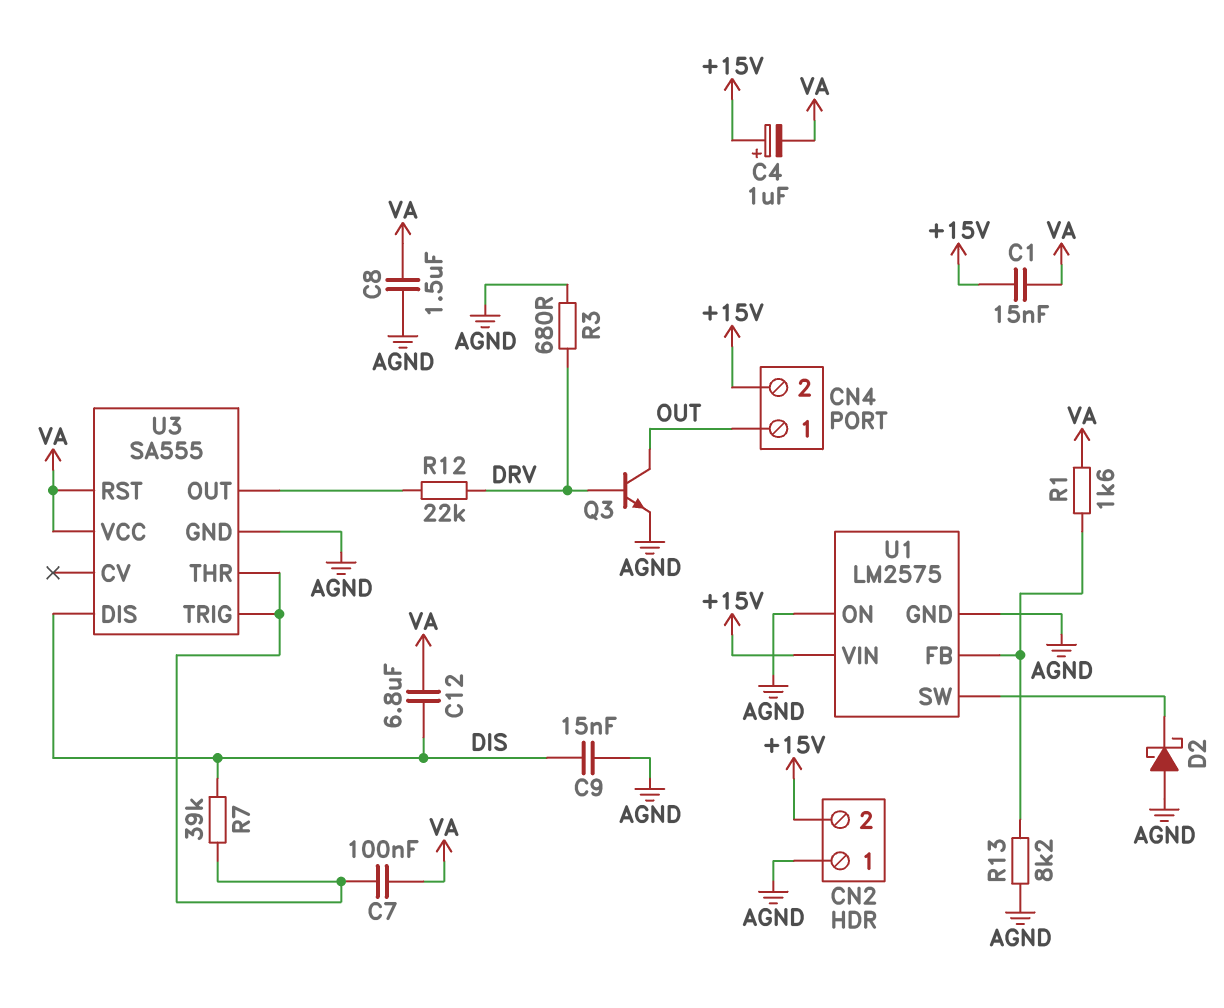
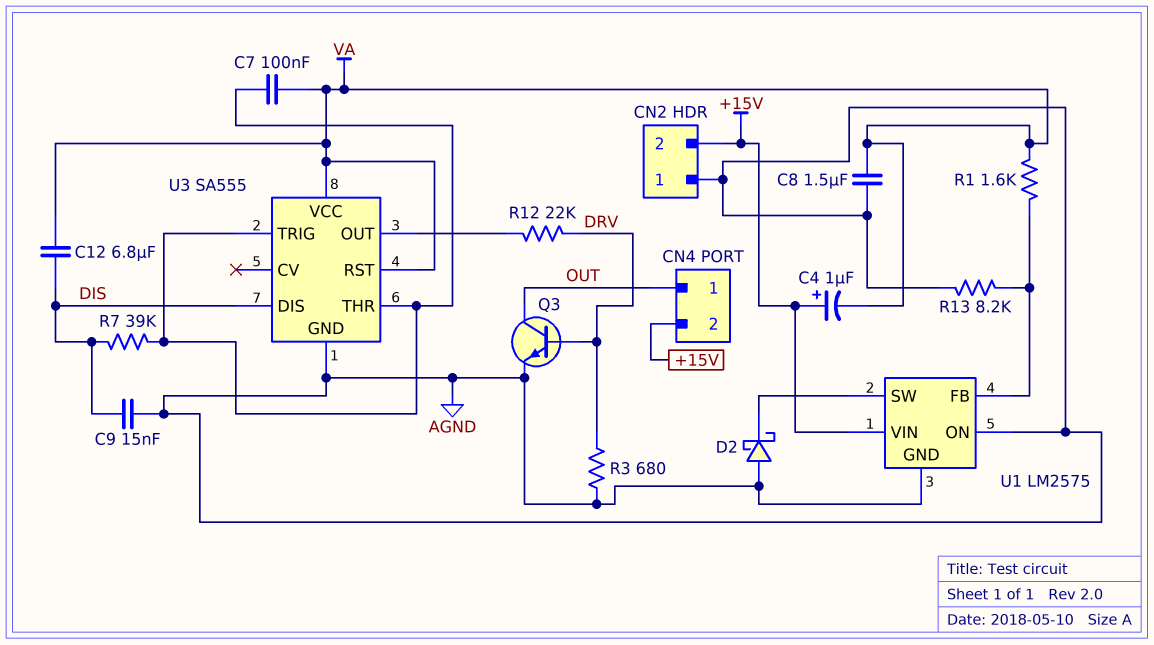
C1: 15nF (+15V, VA) -> none

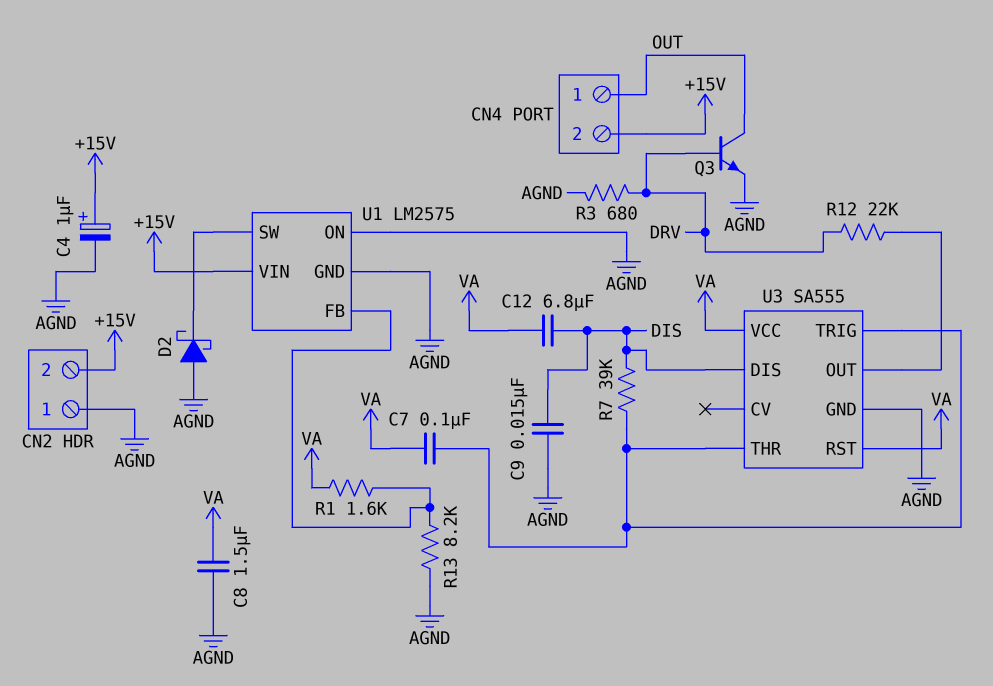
C4: 1uF (plus +15V, minus VA) -> 1uF (plus +15V, minus AGND)

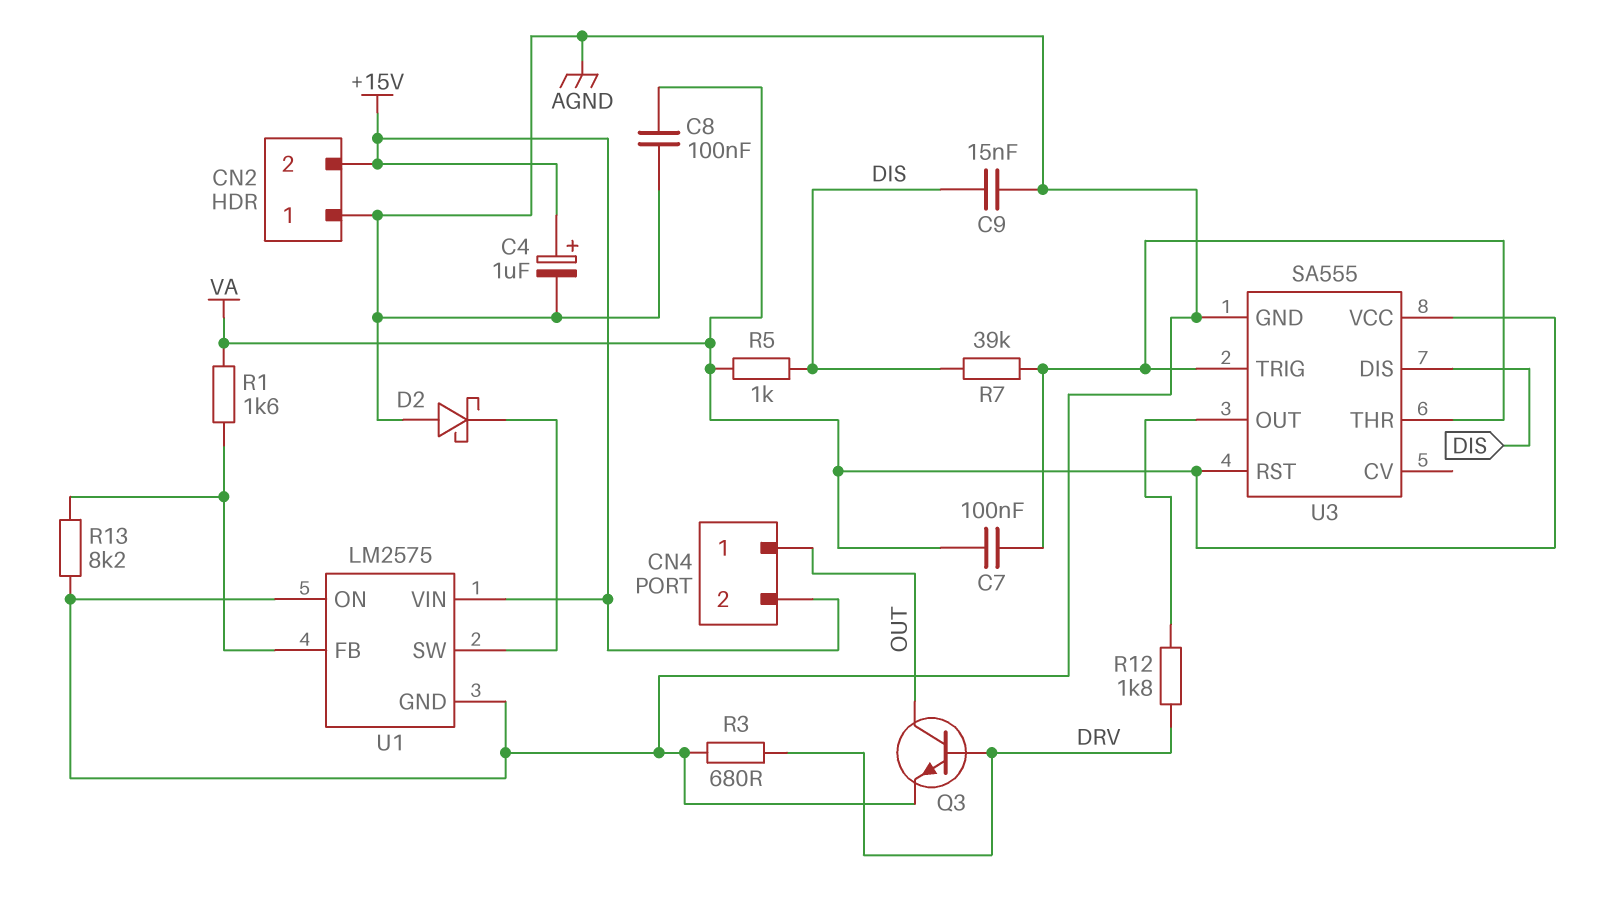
C8: 1.5uF (AGND, VA) -> 100nF (AGND, VA)
C12: 6.8uF (DIS, VA) -> none
R5: none -> 1k (DIS, VA)
R12: 22k (DRV, U3/OUT) -> 1.8k (DRV, U3/OUT)

